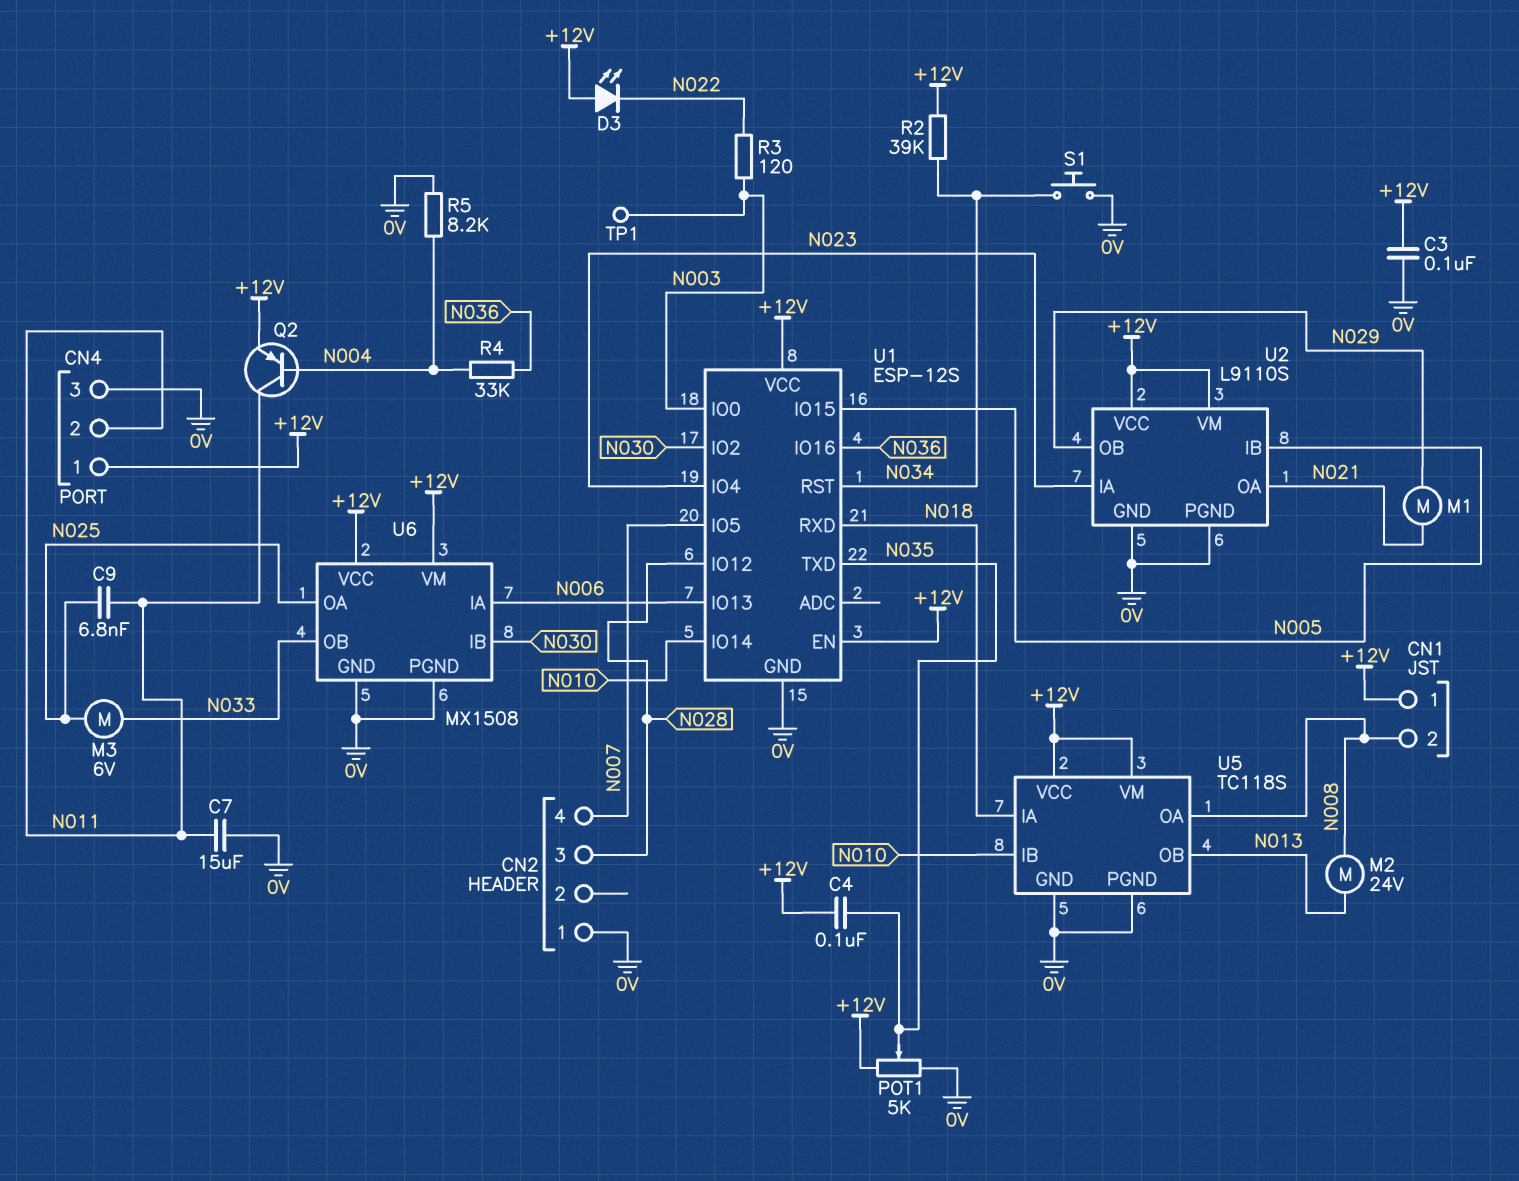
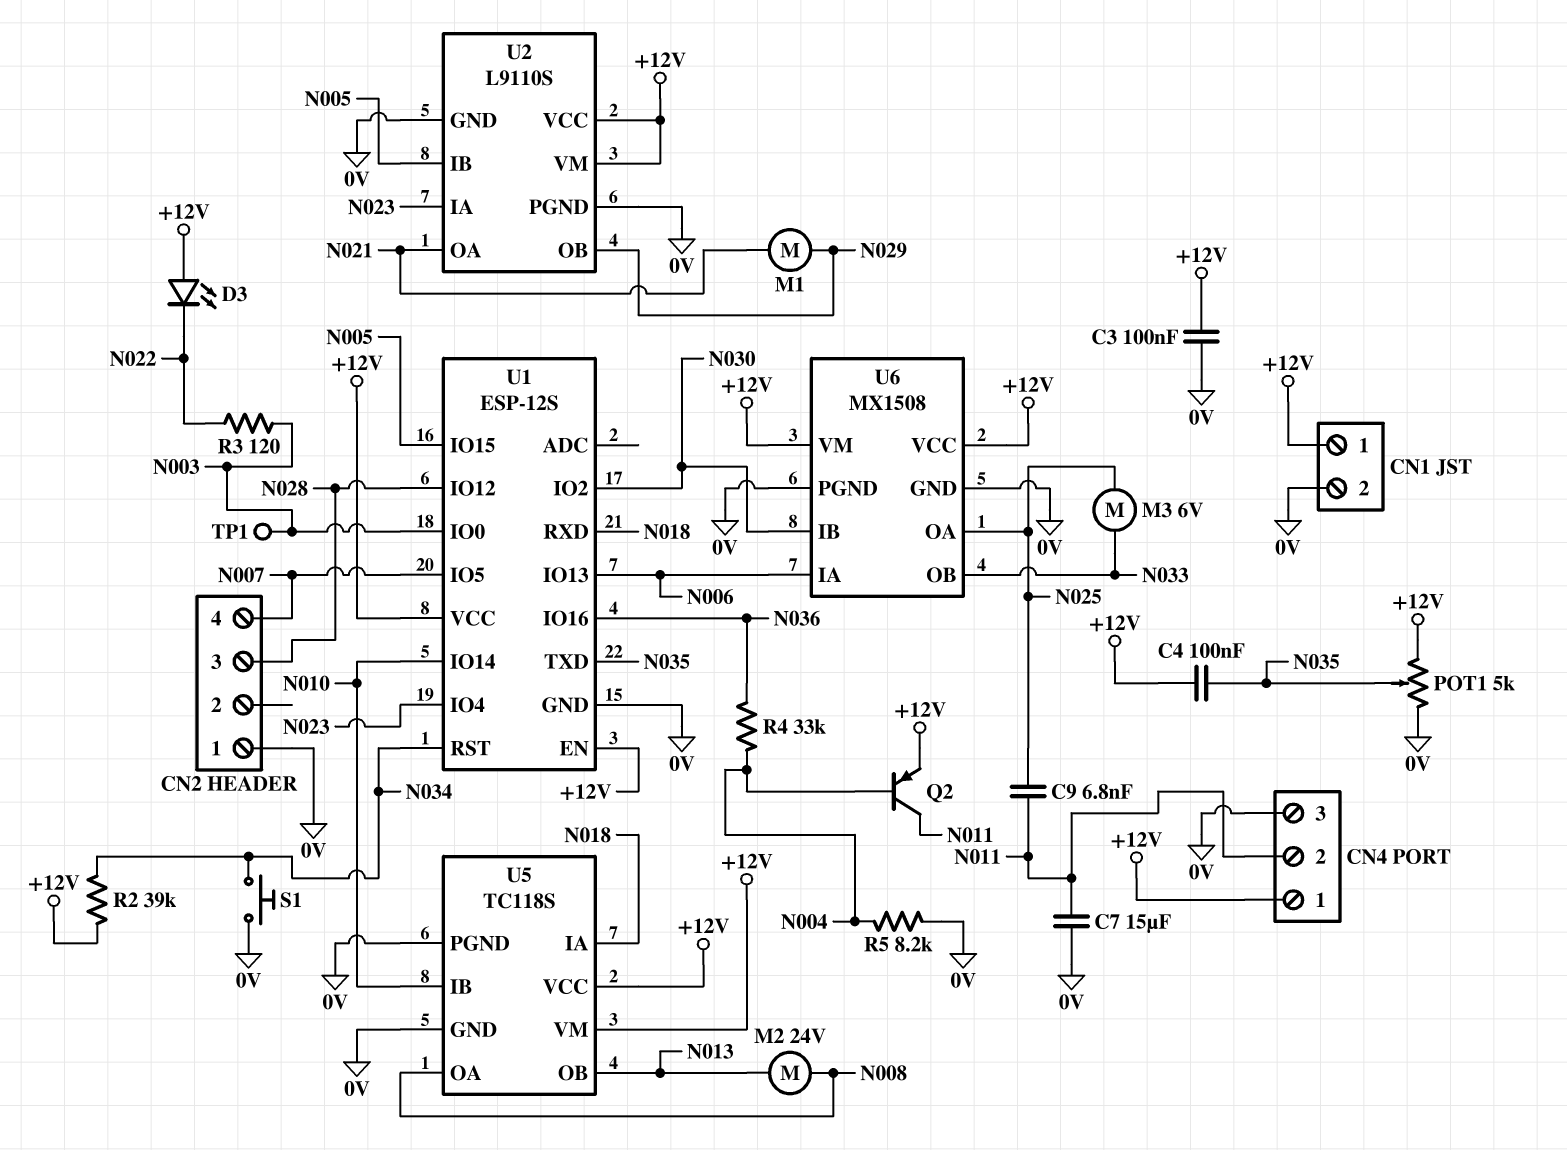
CN1 pin 2: N008 -> 0V

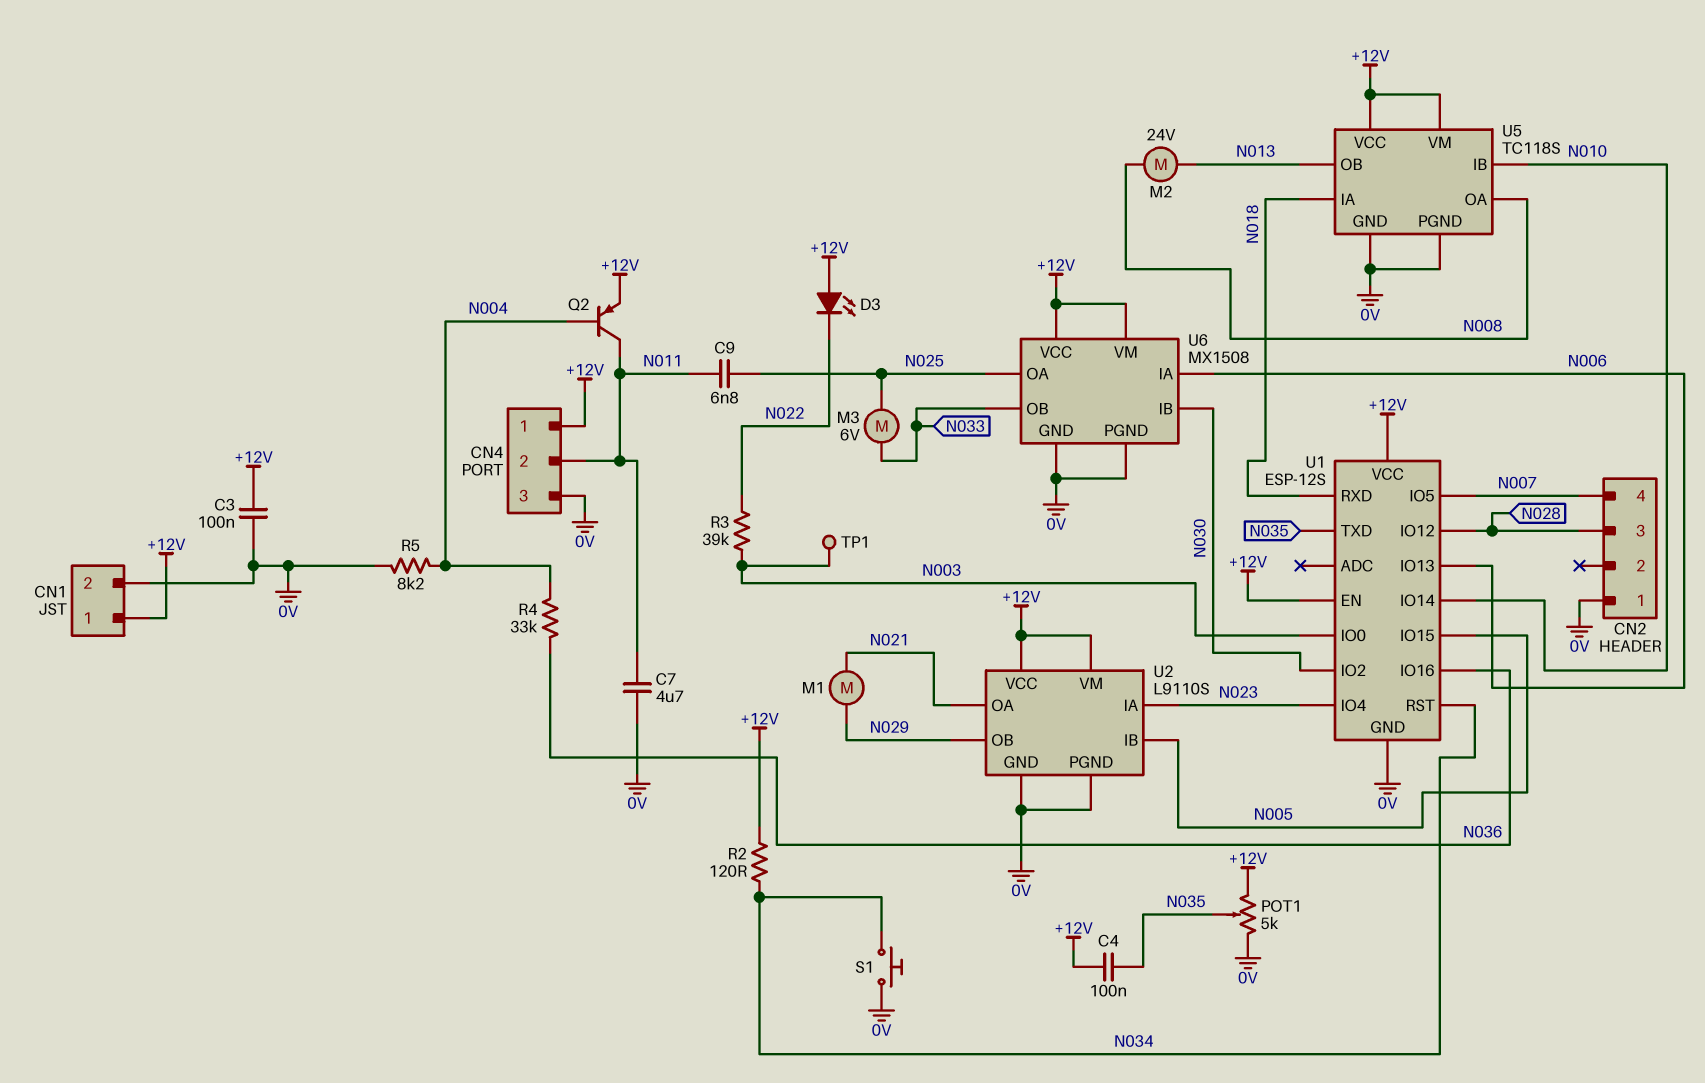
C7: 15uF (0V, N011) -> 4.7uF (0V, N011)
R2: 39k (+12V, N034) -> 120 (+12V, N034)
R3: 120 (N003, N022) -> 39k (N003, N022)

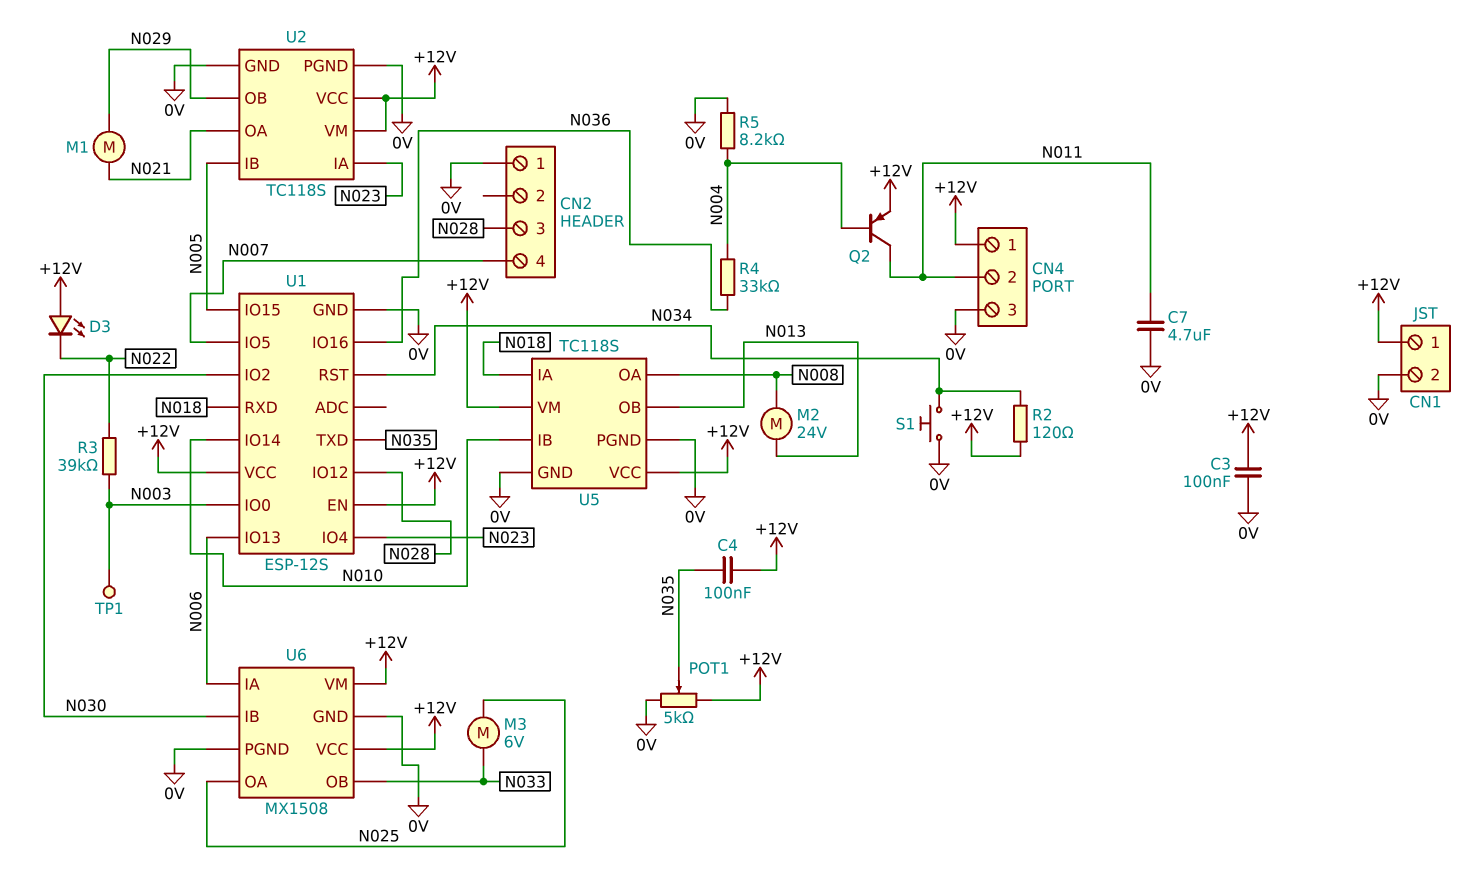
C9: 6.8nF (N011, N025) -> none
U2: L9110S -> TC118S

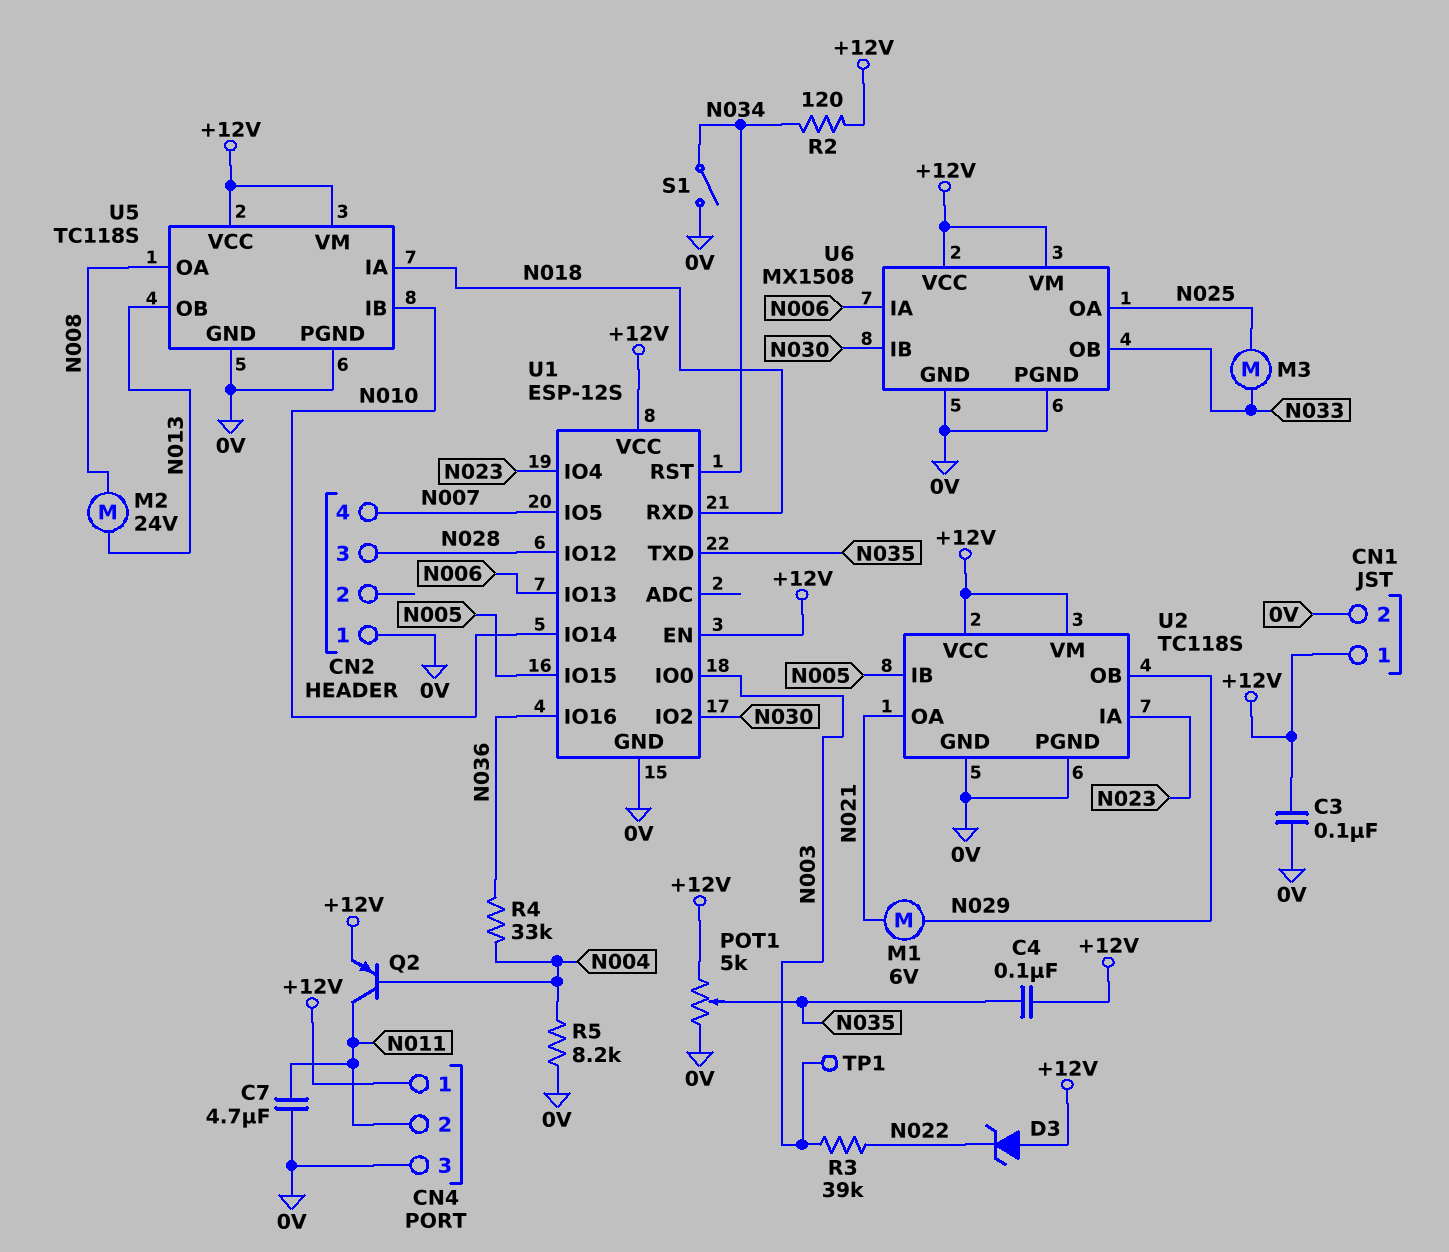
D3: LED (A +12V, K N022) -> zener (A +12V, K N022)
M1: motor (N021, N029) -> motor 6V (N021, N029)
M3: motor 6V (N025, N033) -> motor (N025, N033)
S1: button (0V, N034) -> switch (0V, N034)

